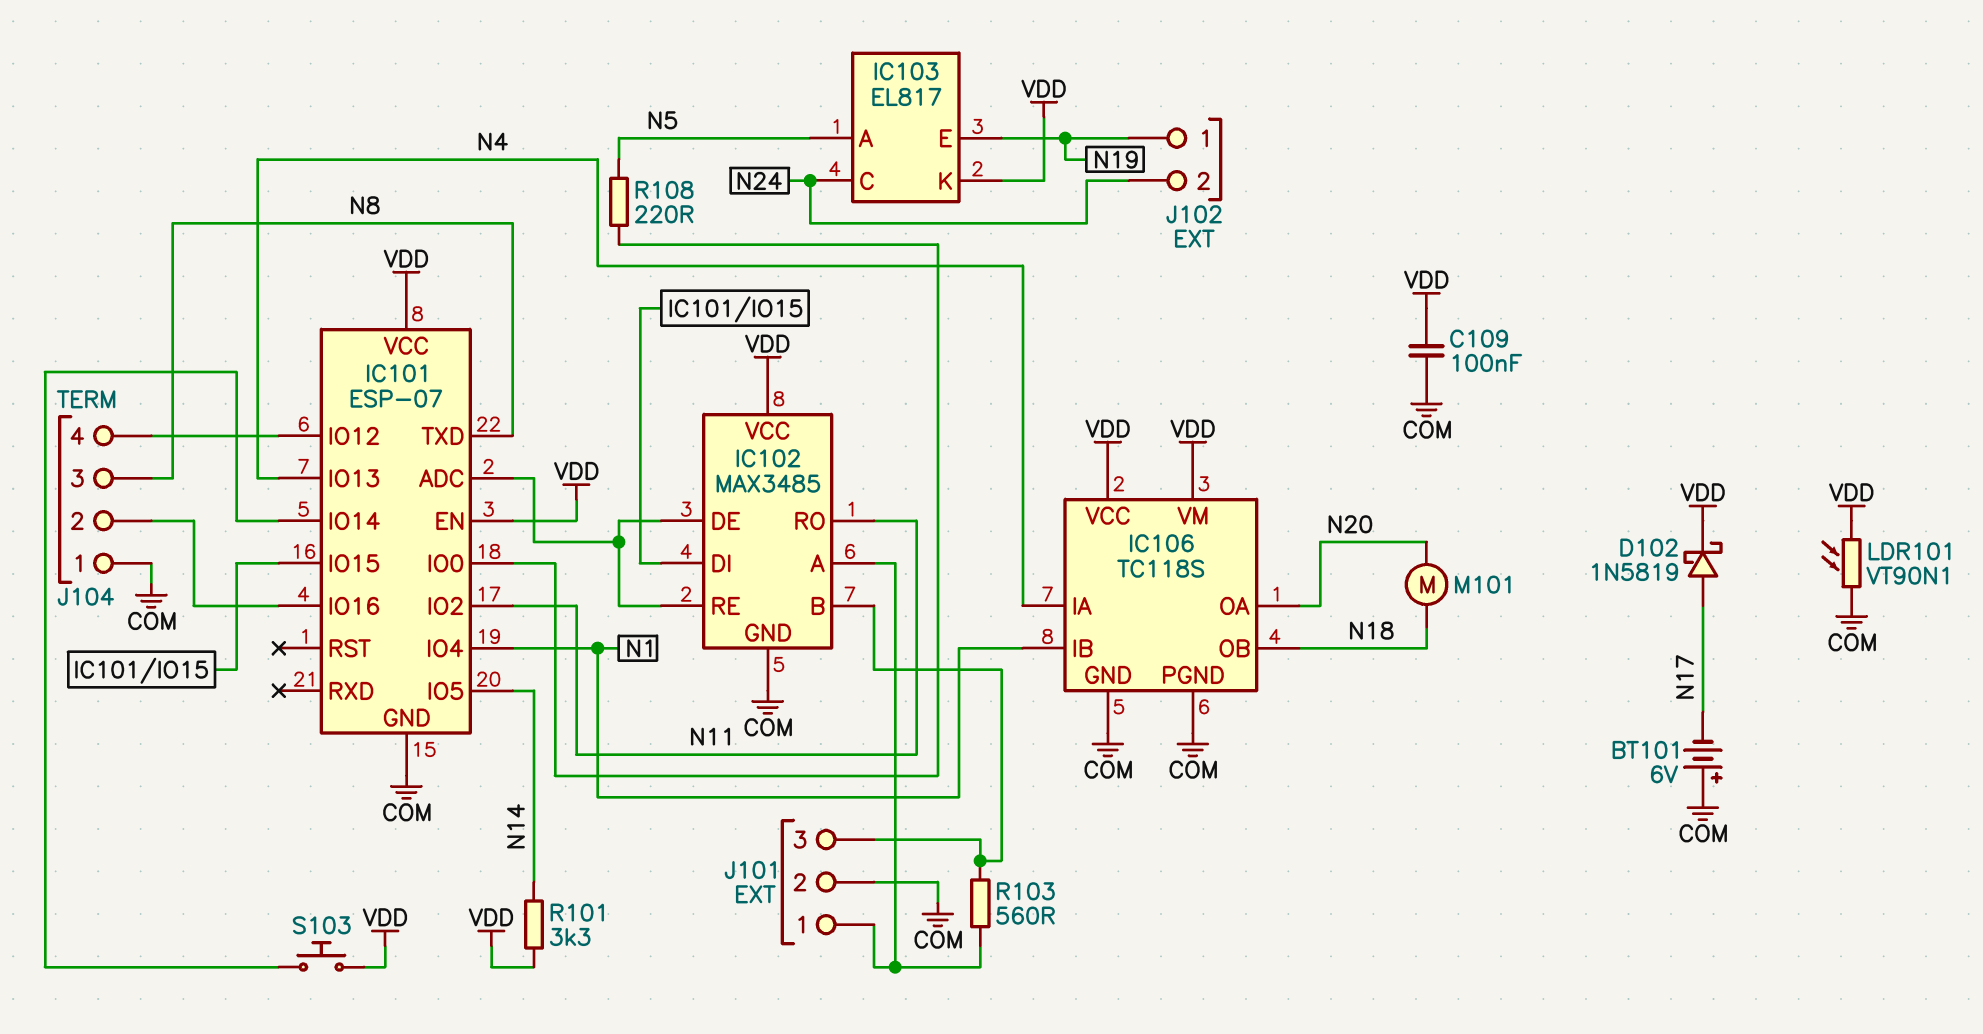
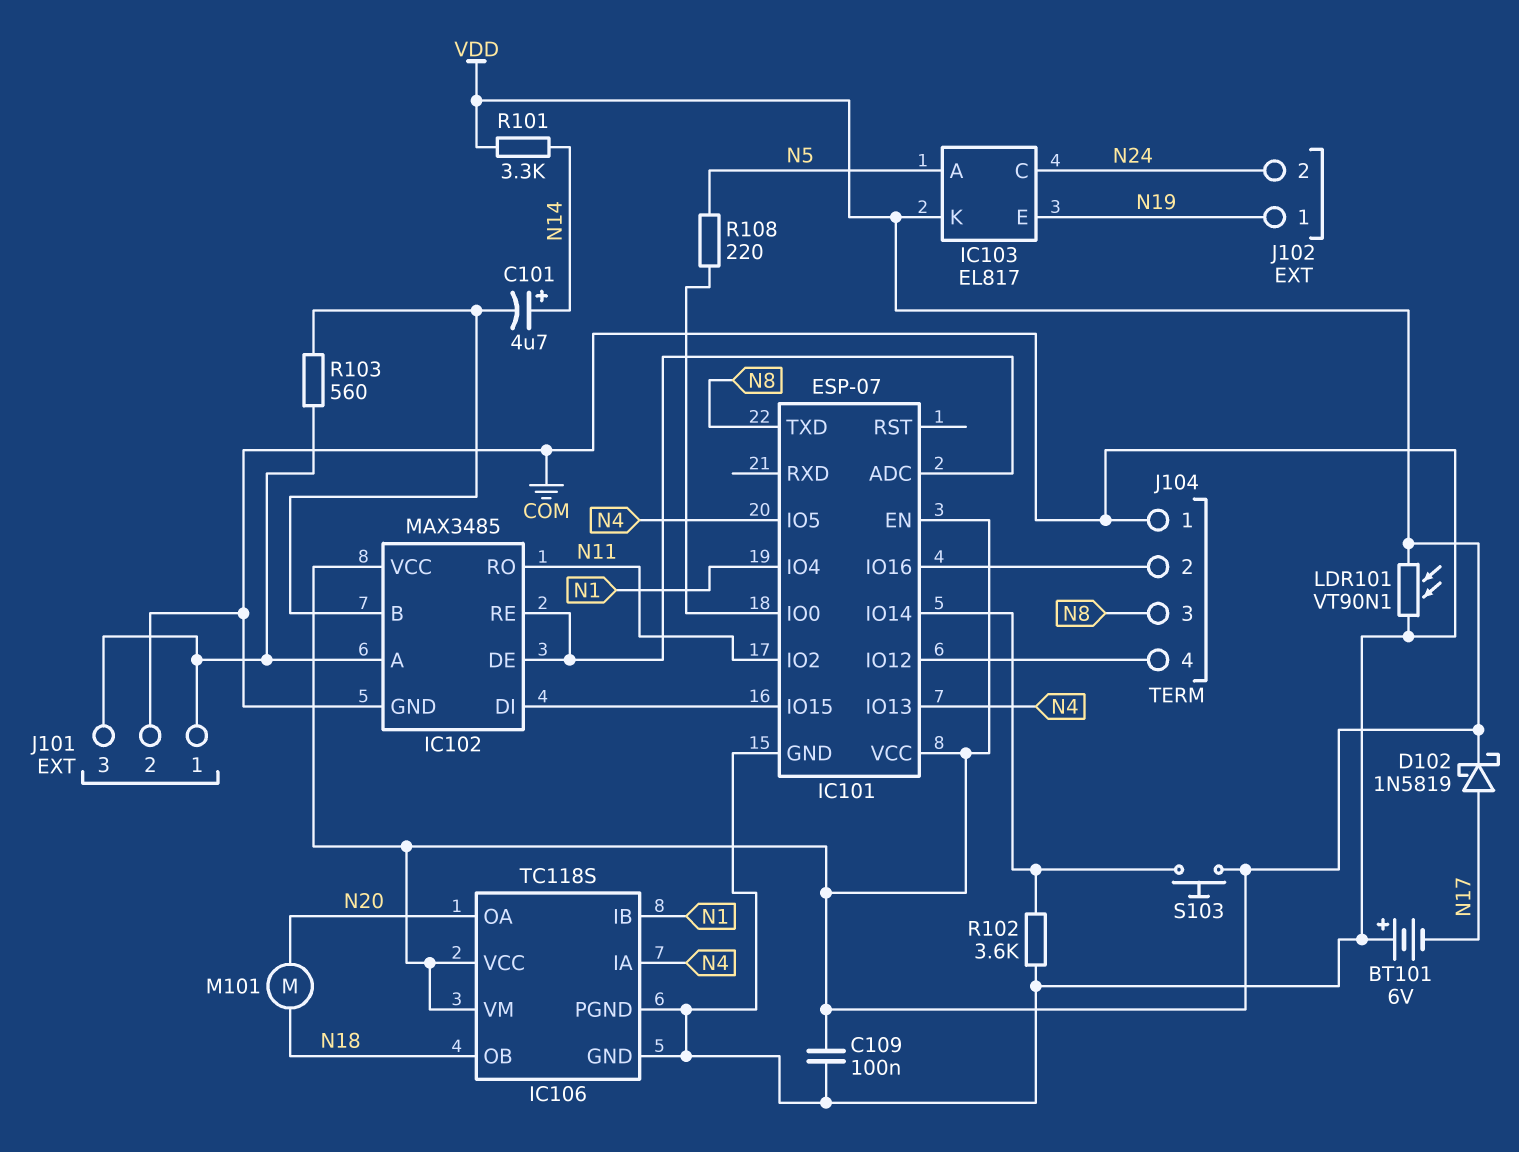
C101: none -> 4.7uF (plus N14, minus IC102/B)
IC101 pin IO5: N14 -> N4
J101 pin 3: IC102/B -> IC102/A
R102: none -> 3.6k (COM, IC101/IO14)

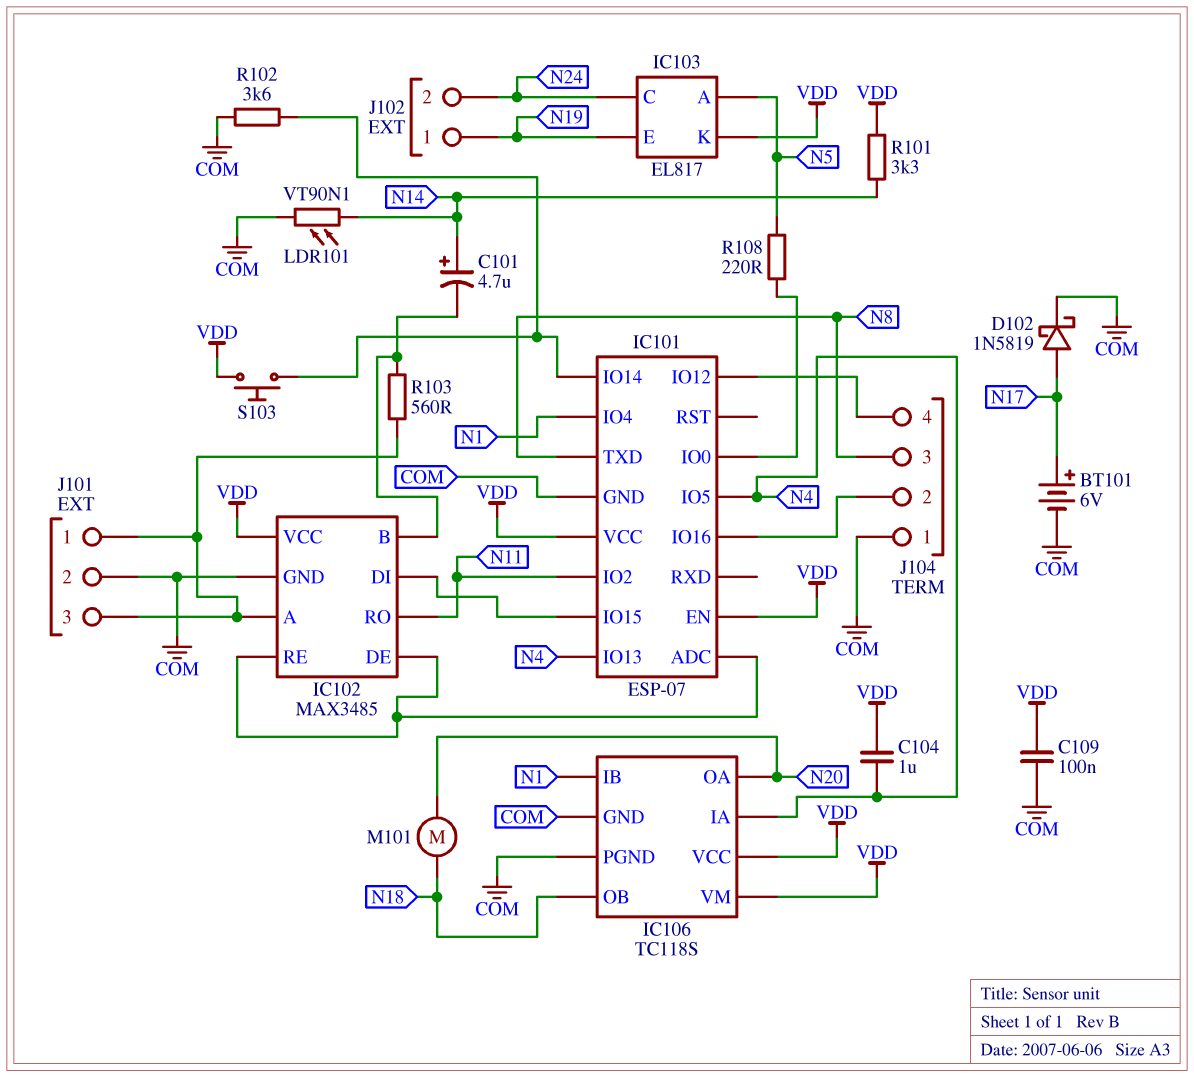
BT101: 6V (plus COM, minus N17) -> 6V (plus N17, minus COM)
C104: none -> 1uF (N4, VDD)
D102: schottky 1N5819 (A N17, K VDD) -> schottky 1N5819 (A N17, K COM)
LDR101: VT90N1 (COM, VDD) -> VT90N1 (COM, N14)

